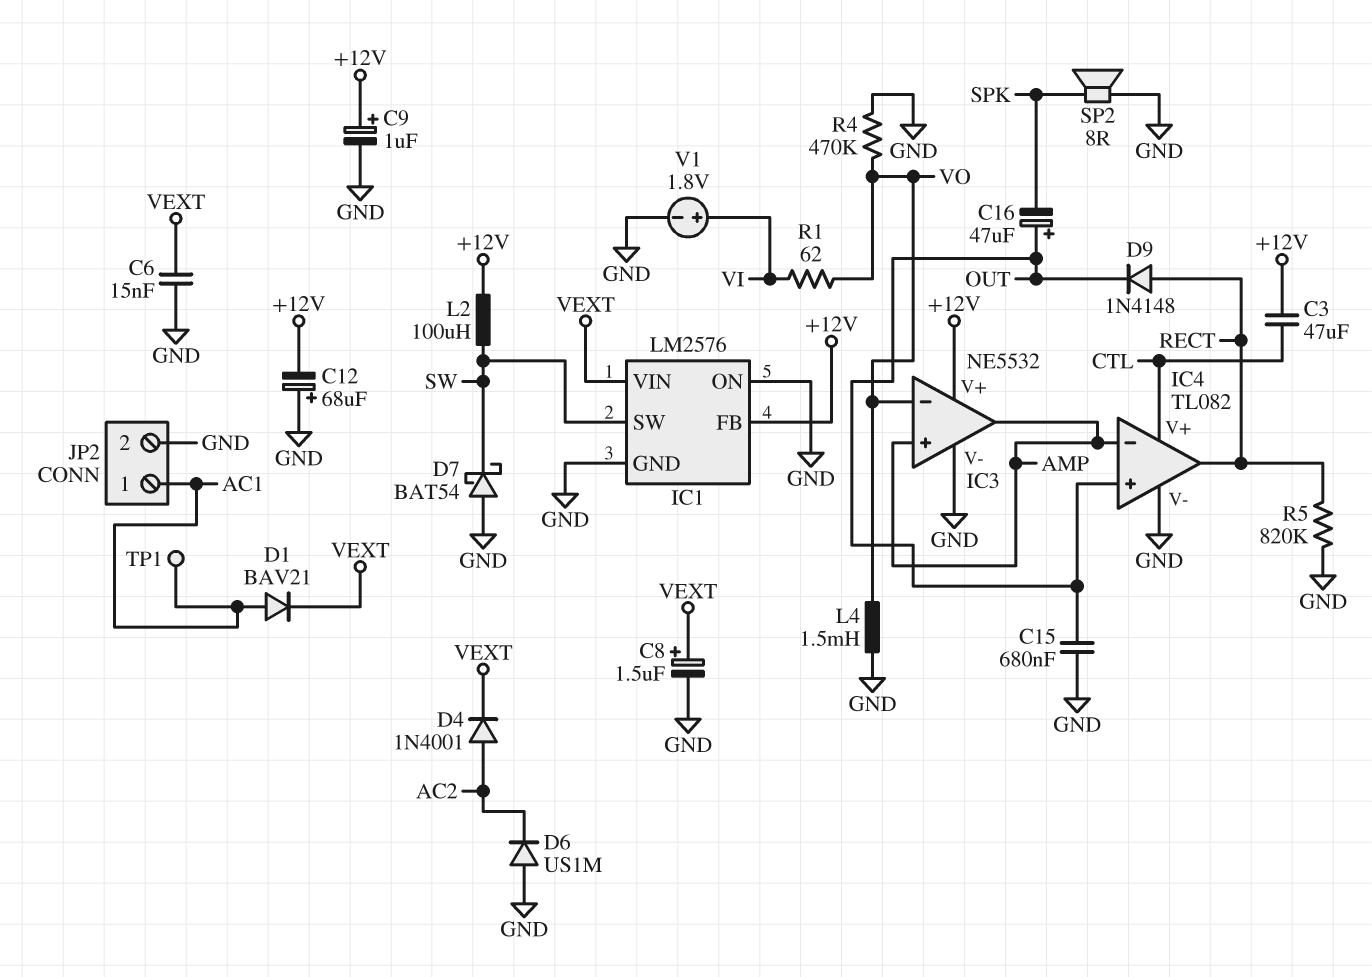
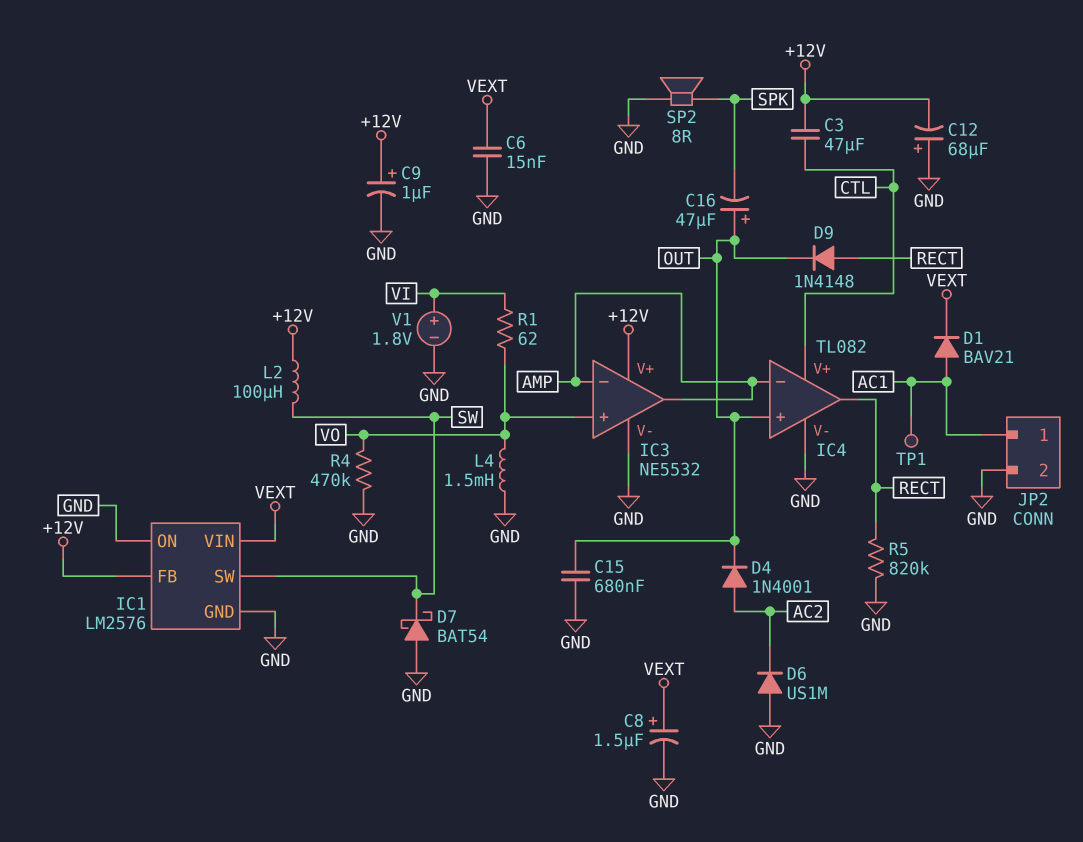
D4: diode 1N4001 (A AC2, K VEXT) -> diode 1N4001 (A AC2, K OUT)
IC3 pin in+: AMP -> VO
IC3 pin in-: VO -> AMP

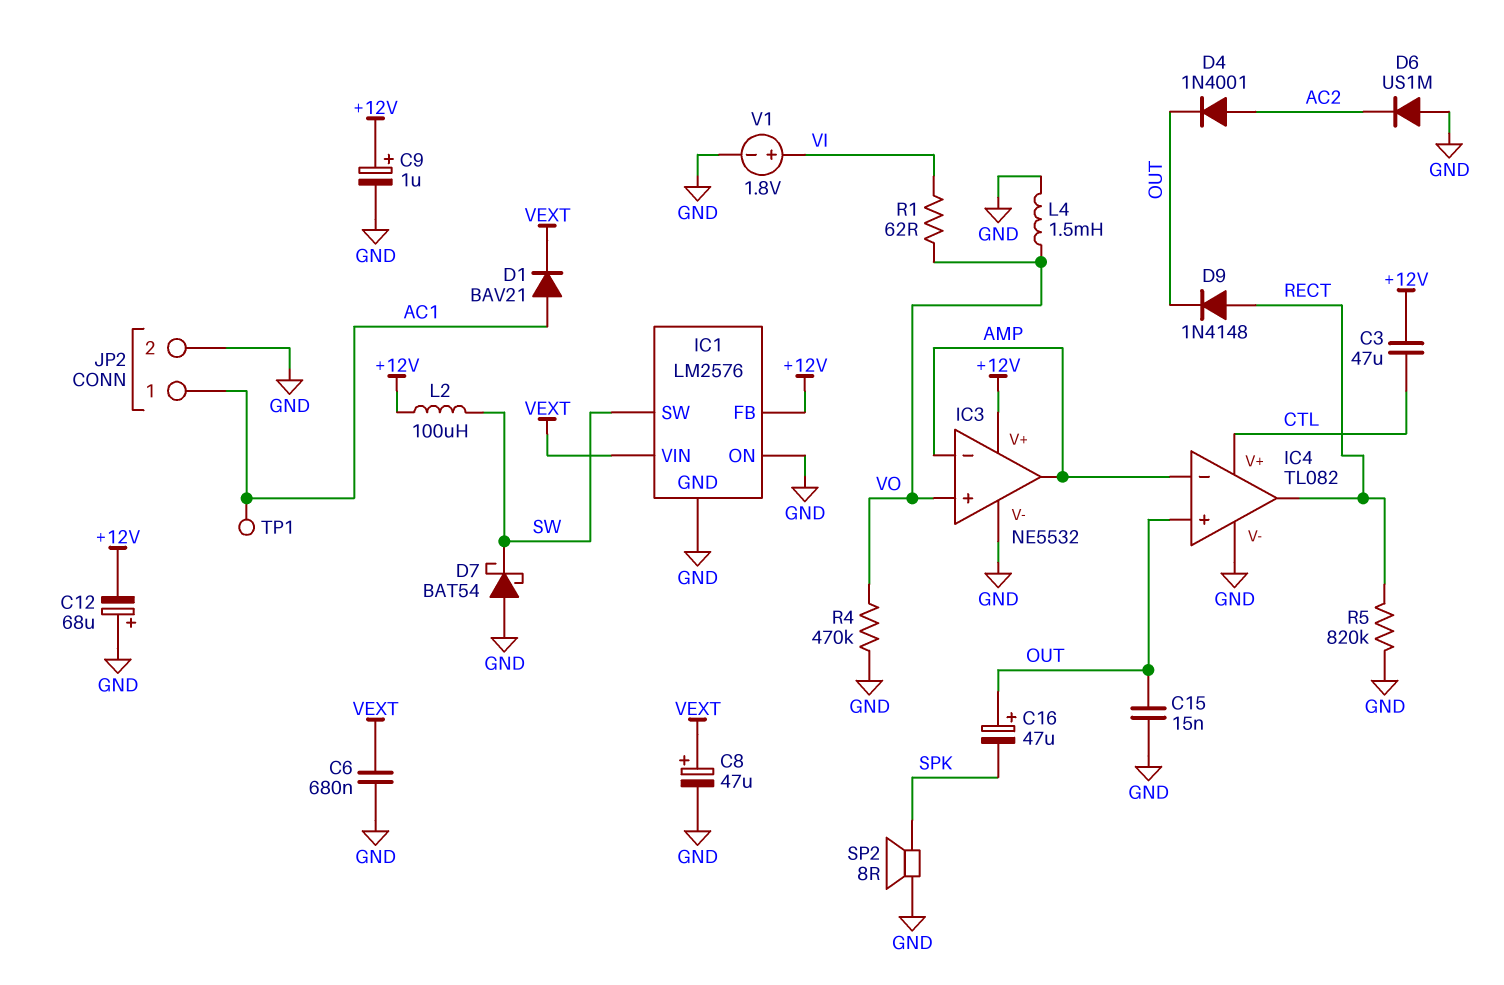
C6: 15nF (GND, VEXT) -> 680nF (GND, VEXT)
C8: 1.5uF (plus VEXT, minus GND) -> 47uF (plus VEXT, minus GND)
C15: 680nF (GND, OUT) -> 15nF (GND, OUT)

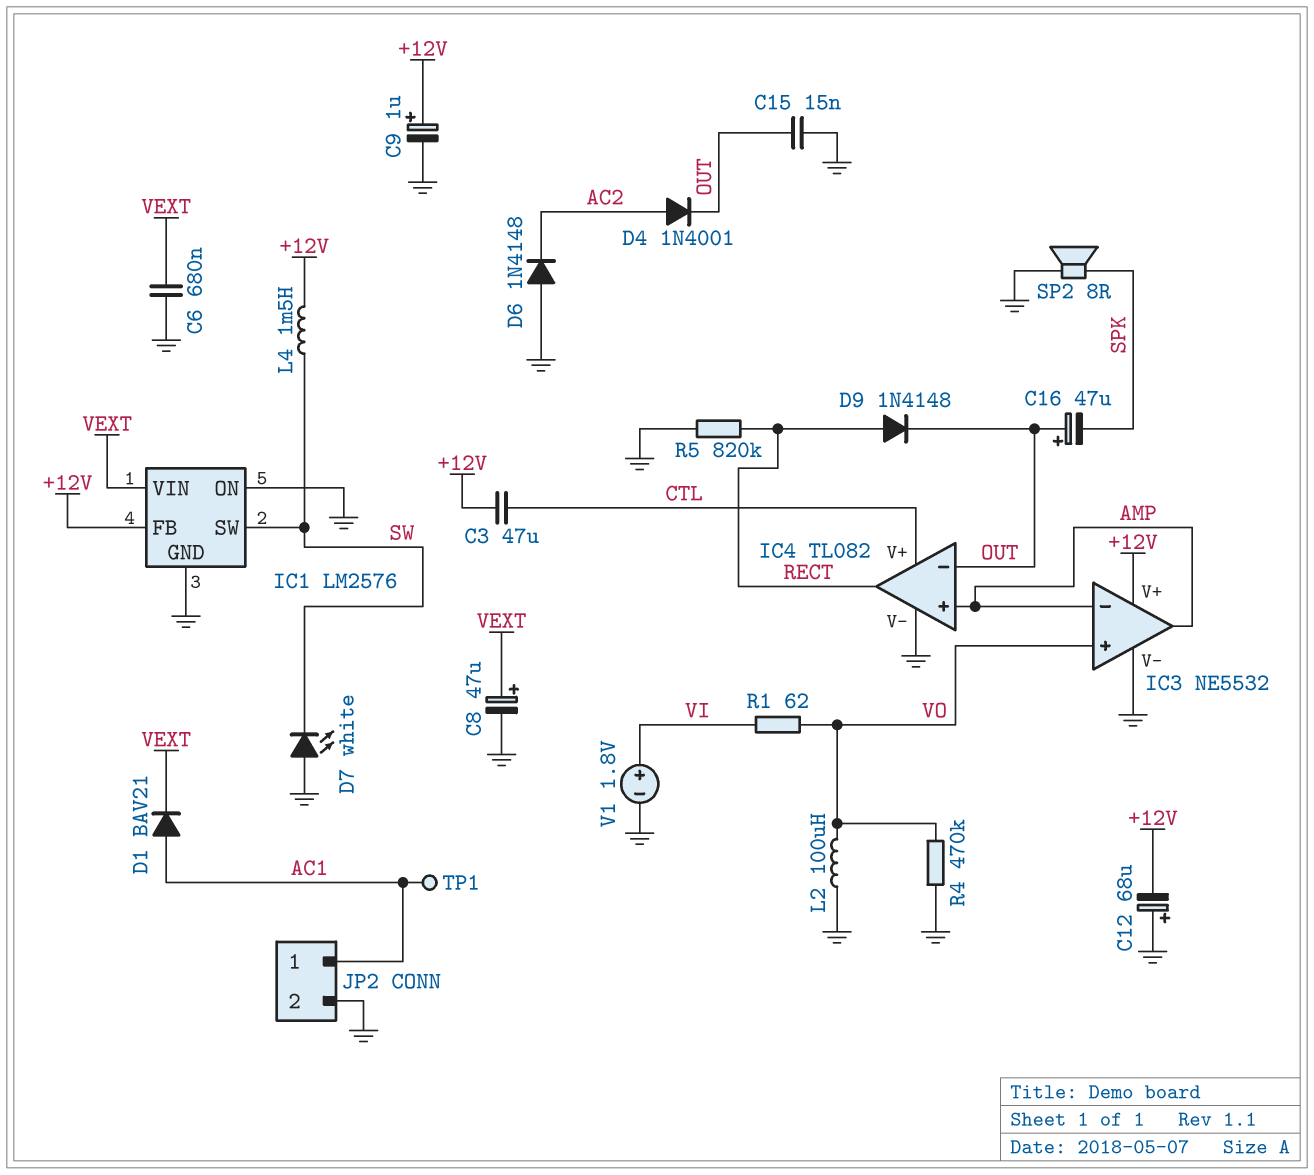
D6: diode US1M (A GND, K AC2) -> diode 1N4148 (A GND, K AC2)
D7: schottky BAT54 (A GND, K SW) -> LED white (A GND, K SW)
IC4 pin in+: OUT -> AMP
IC4 pin in-: AMP -> OUT
L2: 100uH (+12V, SW) -> 100uH (GND, VO)
L4: 1.5mH (GND, VO) -> 1.5mH (+12V, SW)

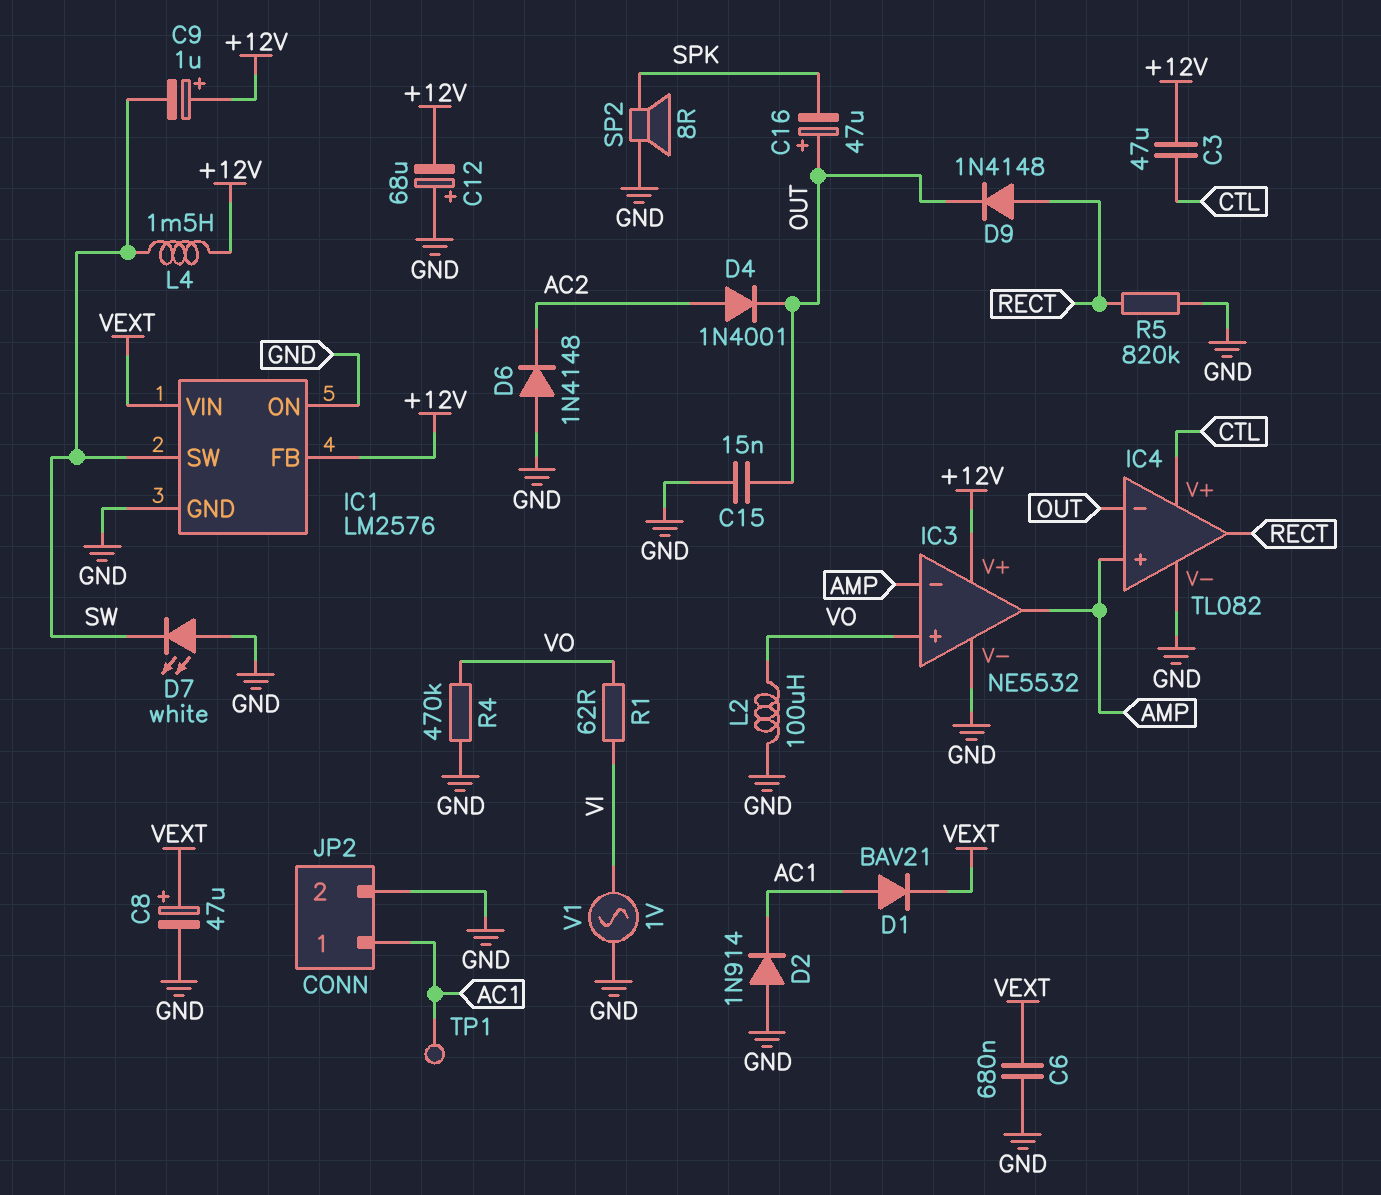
C9: 1uF (plus +12V, minus GND) -> 1uF (plus +12V, minus SW)
D2: none -> diode 1N914 (A GND, K AC1)
V1: 1.8V (plus VI, minus GND) -> AC 1V (GND, VI)

